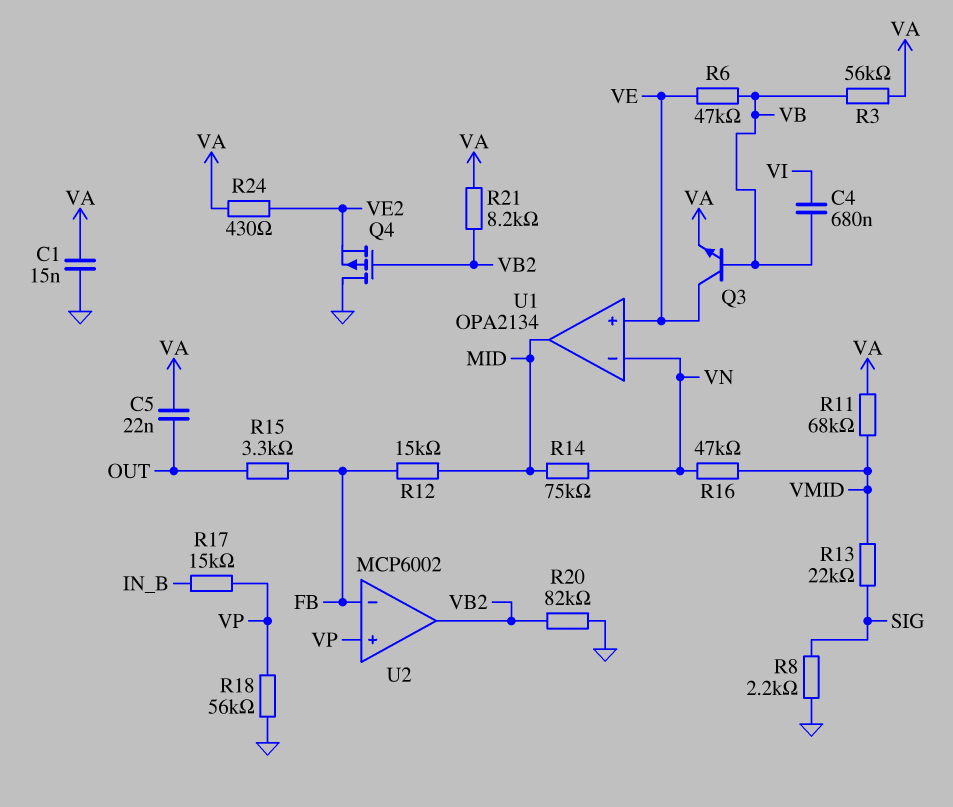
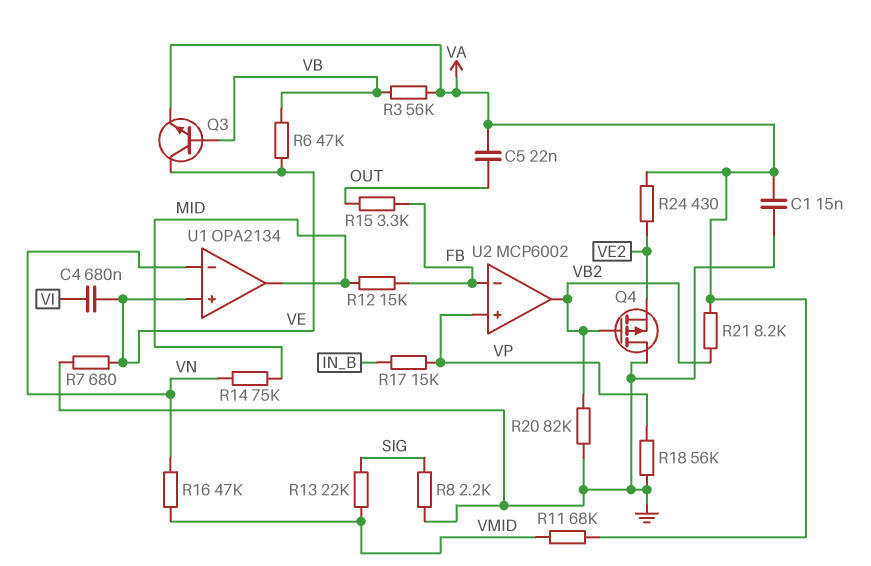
C4: 680nF (VB, VI) -> 680nF (VE, VI)
R7: none -> 680 (GND, VE)

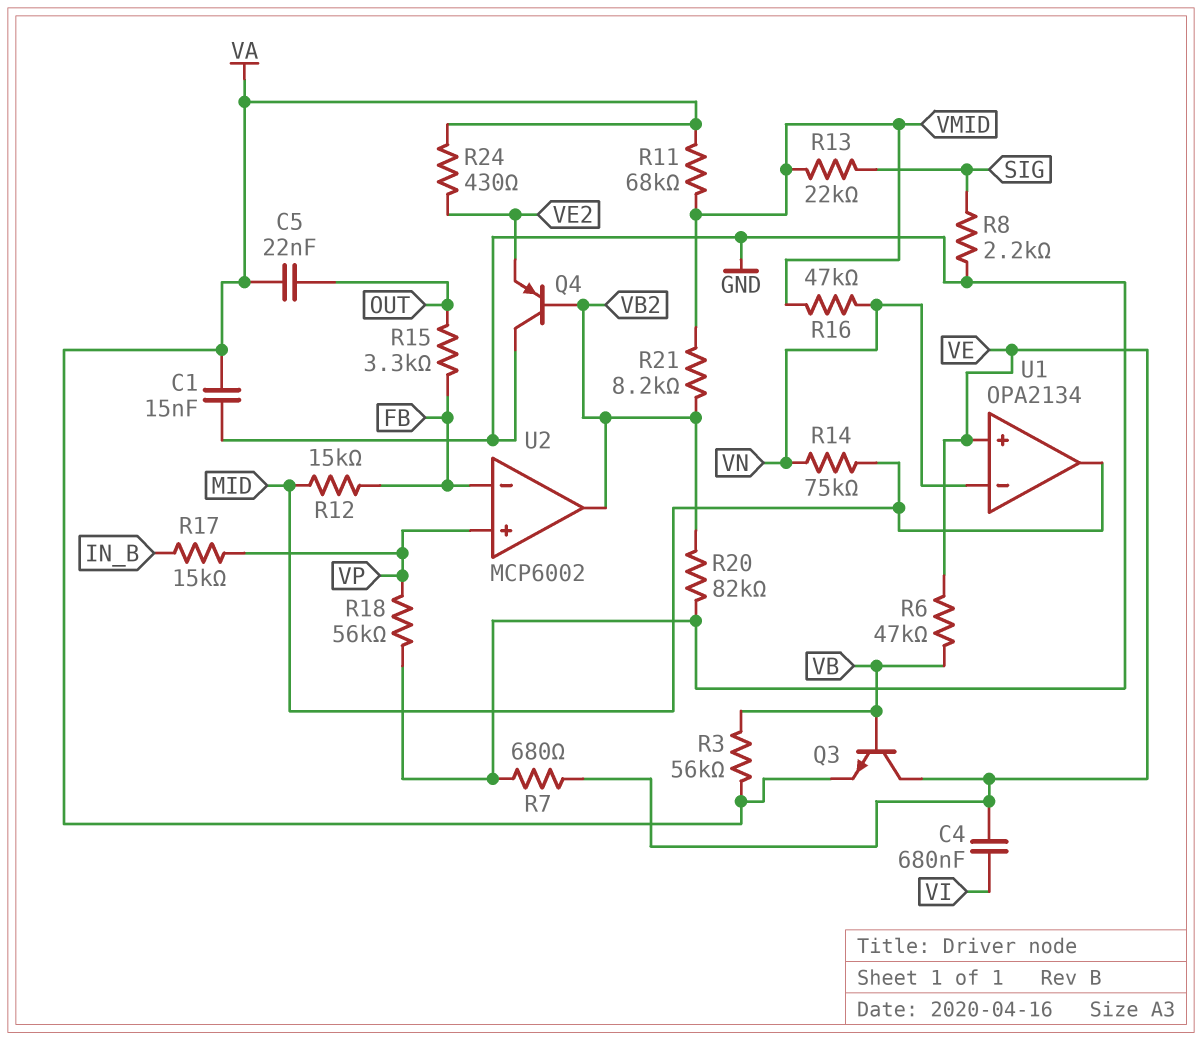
Q4: PMOS (G VB2, D GND, S VE2) -> PNP (B VB2, C GND, E VE2)
R21: 8.2k (VA, VB2) -> 8.2k (VB2, VMID)

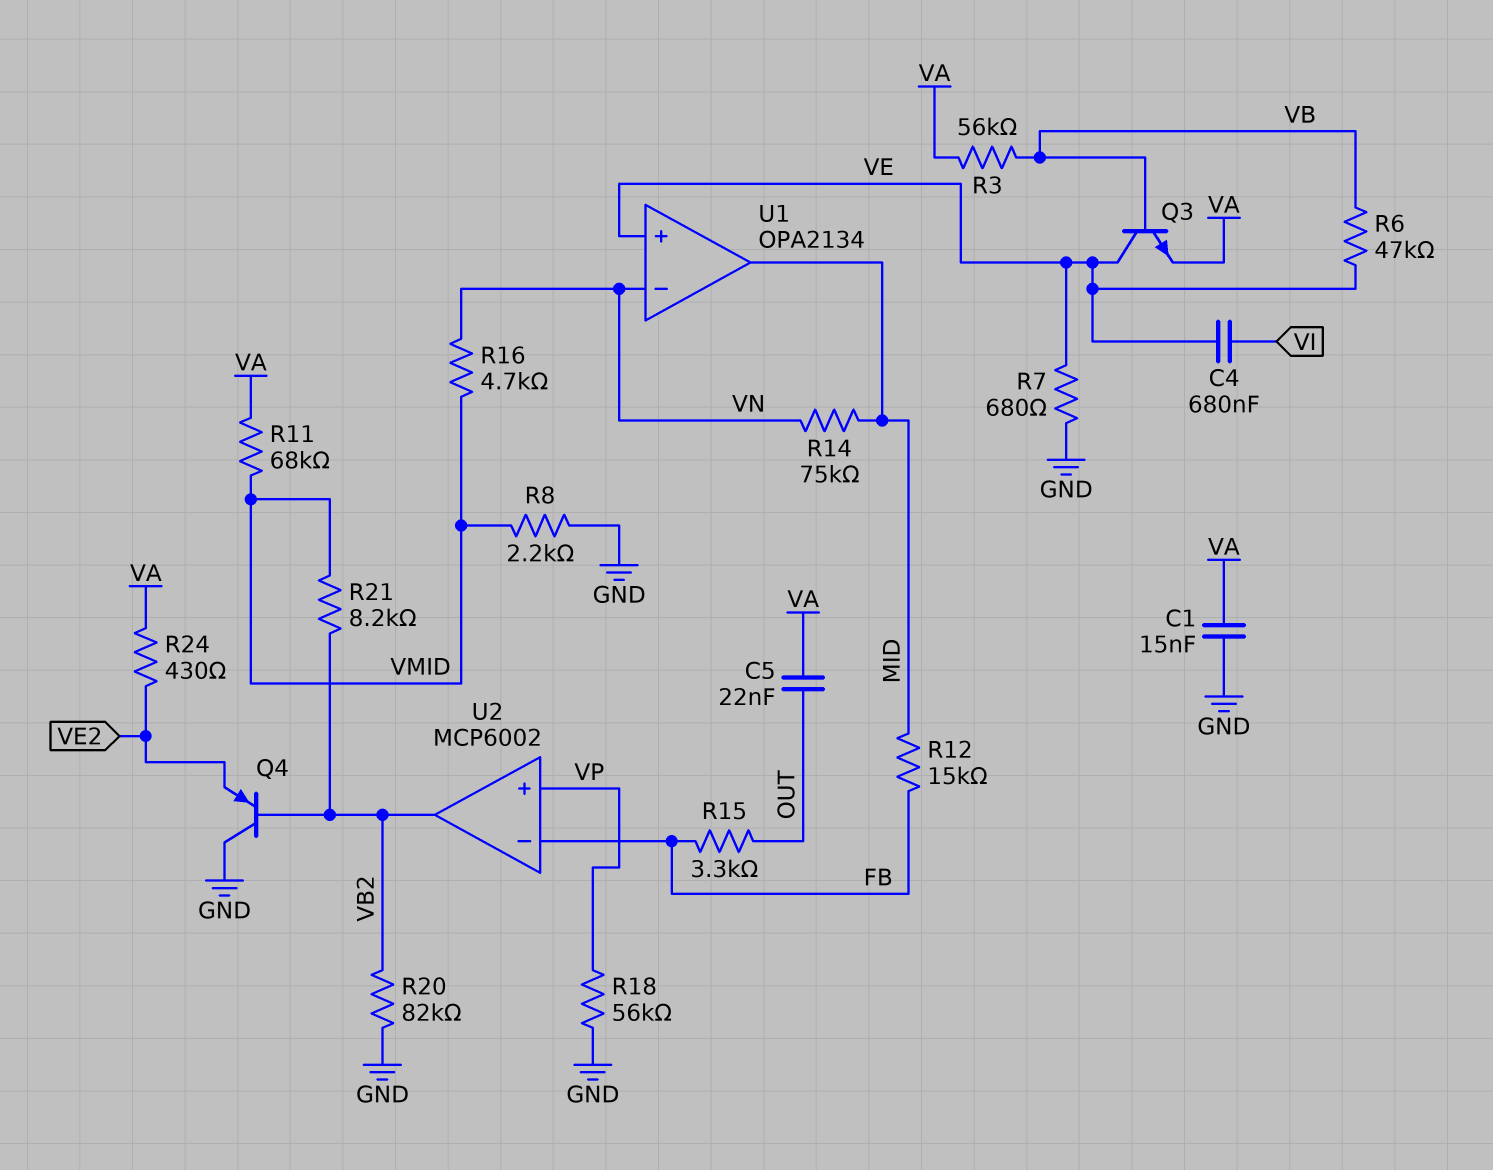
R8: 2.2k (GND, SIG) -> 2.2k (GND, VMID)
R13: 22k (SIG, VMID) -> none
R16: 47k (VMID, VN) -> 4.7k (VMID, VN)
R17: 15k (IN_B, VP) -> none

